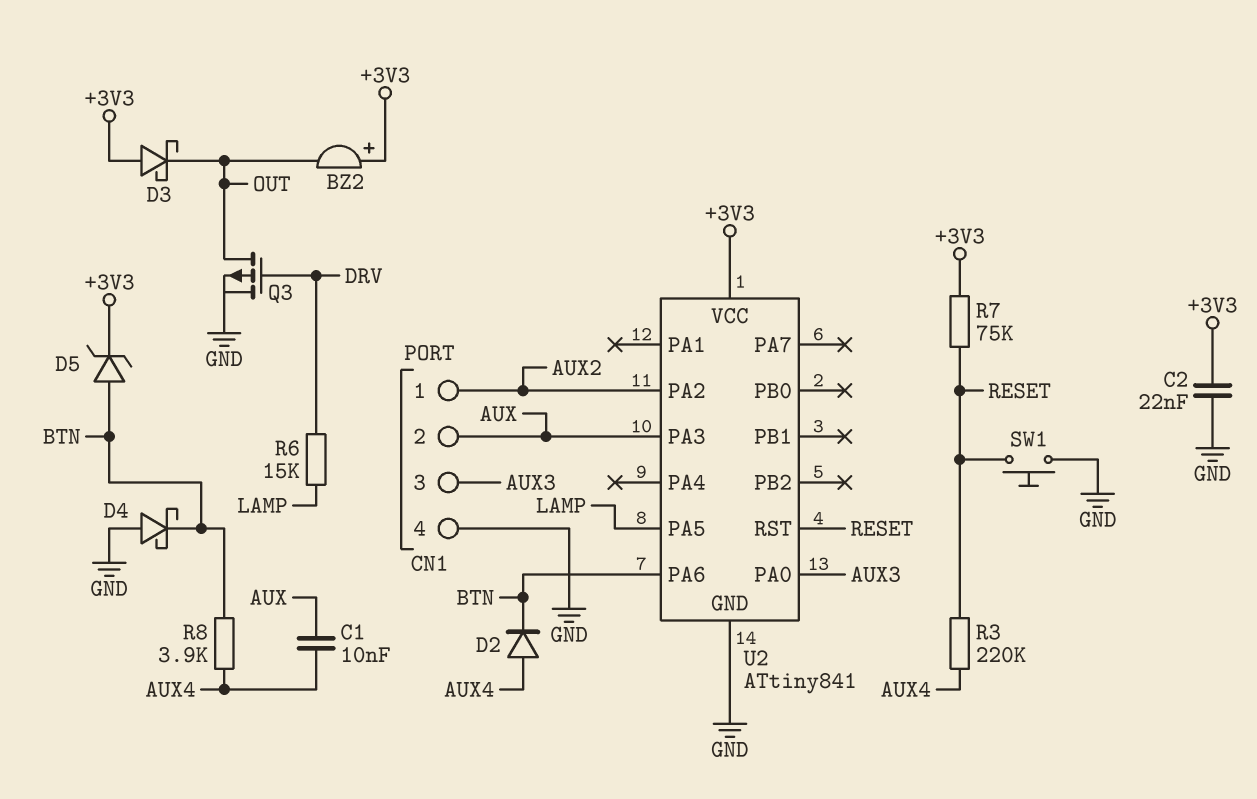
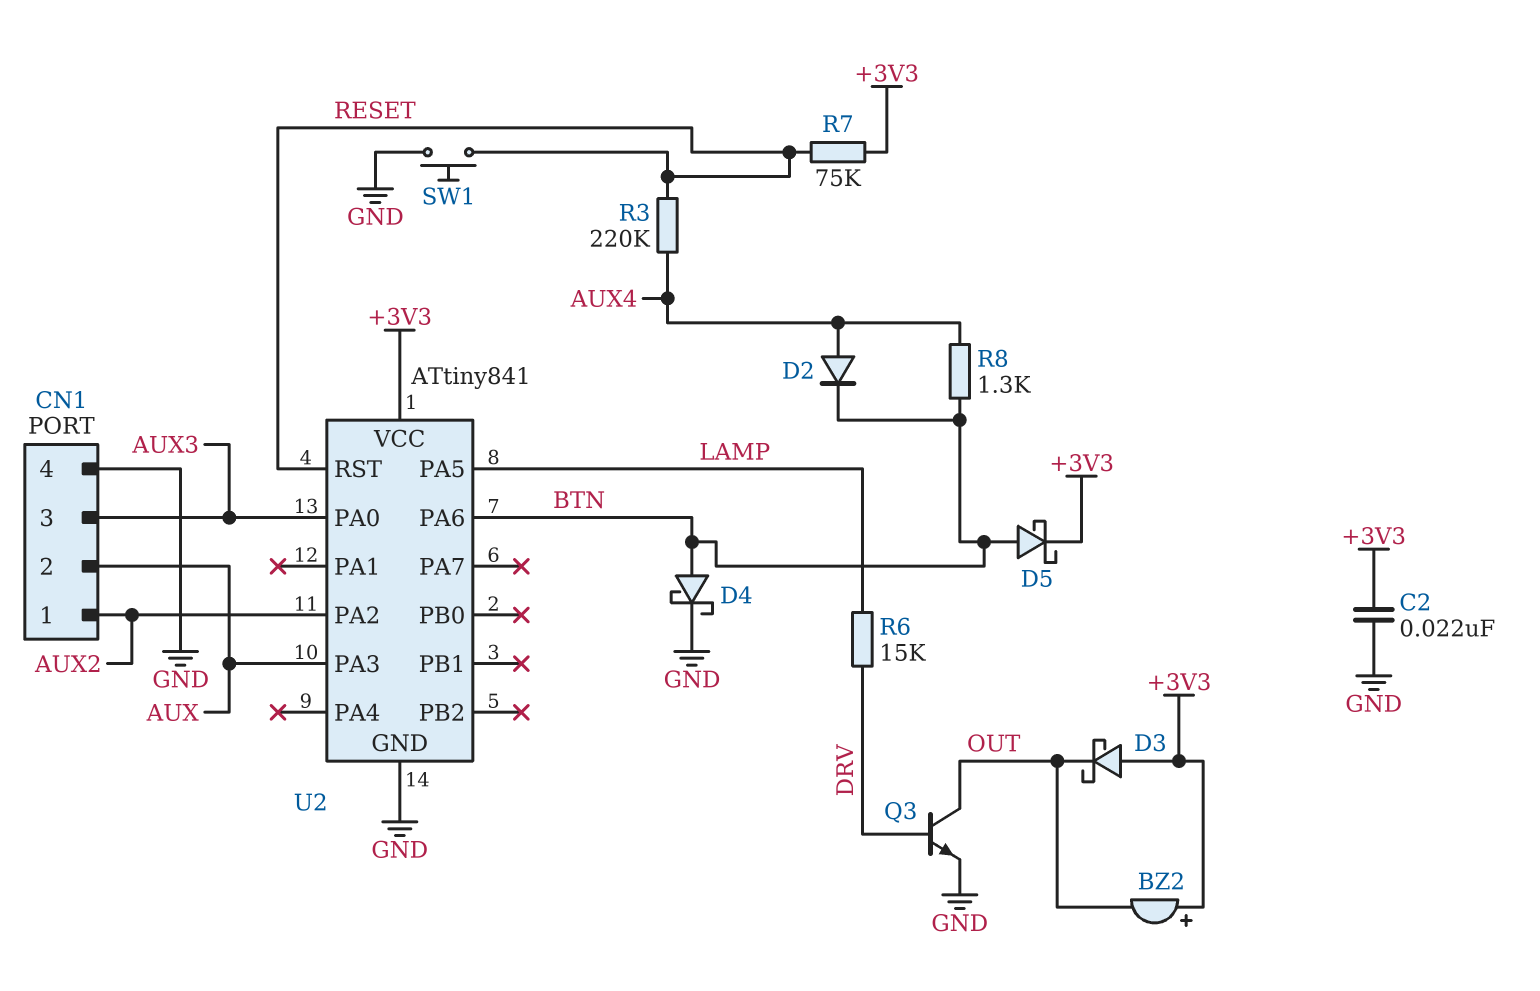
C1: 10nF (AUX, AUX4) -> none
D4: schottky (A GND, K BTN) -> schottky (A BTN, K GND)
D5: zener (A BTN, K +3V3) -> schottky (A BTN, K +3V3)
Q3: PMOS (G DRV, D OUT, S GND) -> NPN (B DRV, C OUT, E GND)
R8: 3.9k (AUX4, BTN) -> 1.3k (AUX4, BTN)

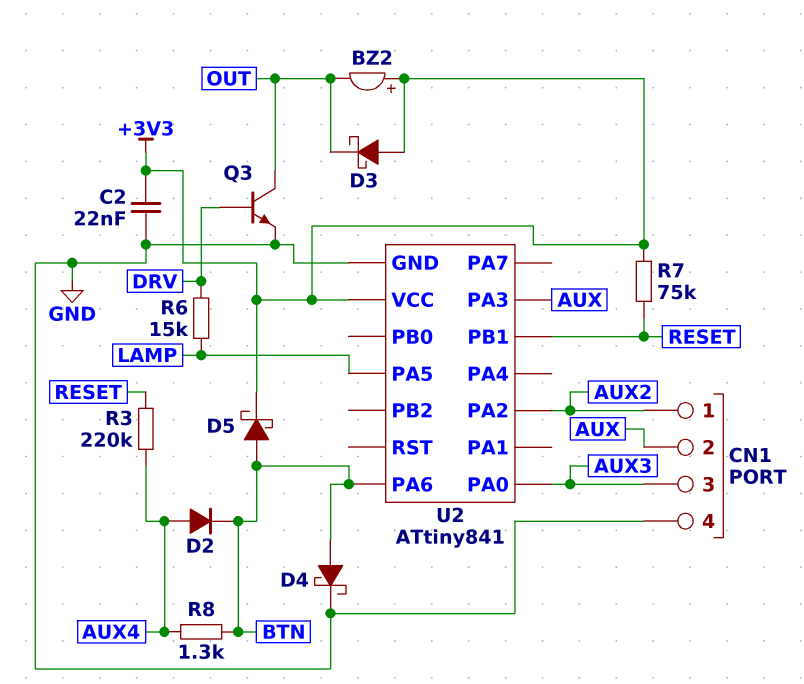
SW1: button (GND, RESET) -> none
U2 pin PB1: none -> RESET
U2 pin RST: RESET -> none

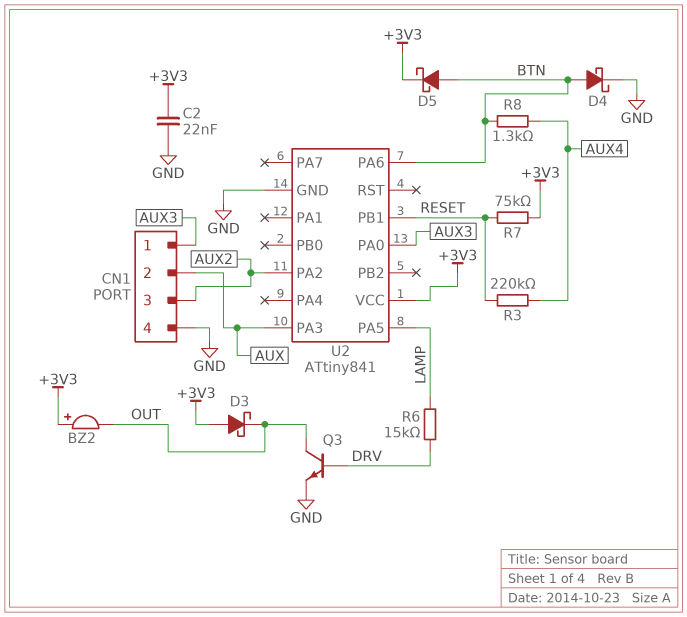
CN1 pin 1: AUX2 -> AUX3
CN1 pin 3: AUX3 -> AUX2
D2: diode (A AUX4, K BTN) -> none

